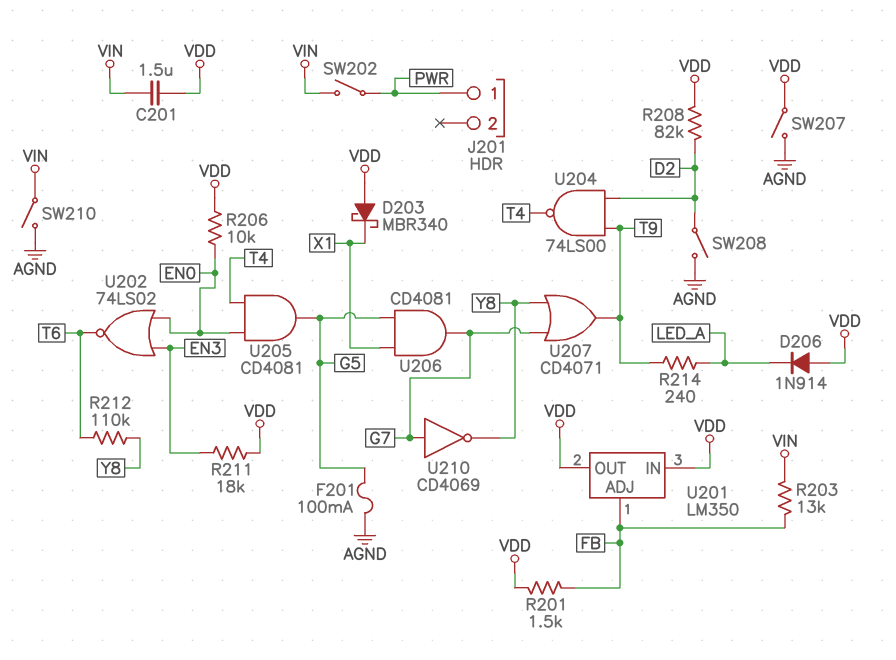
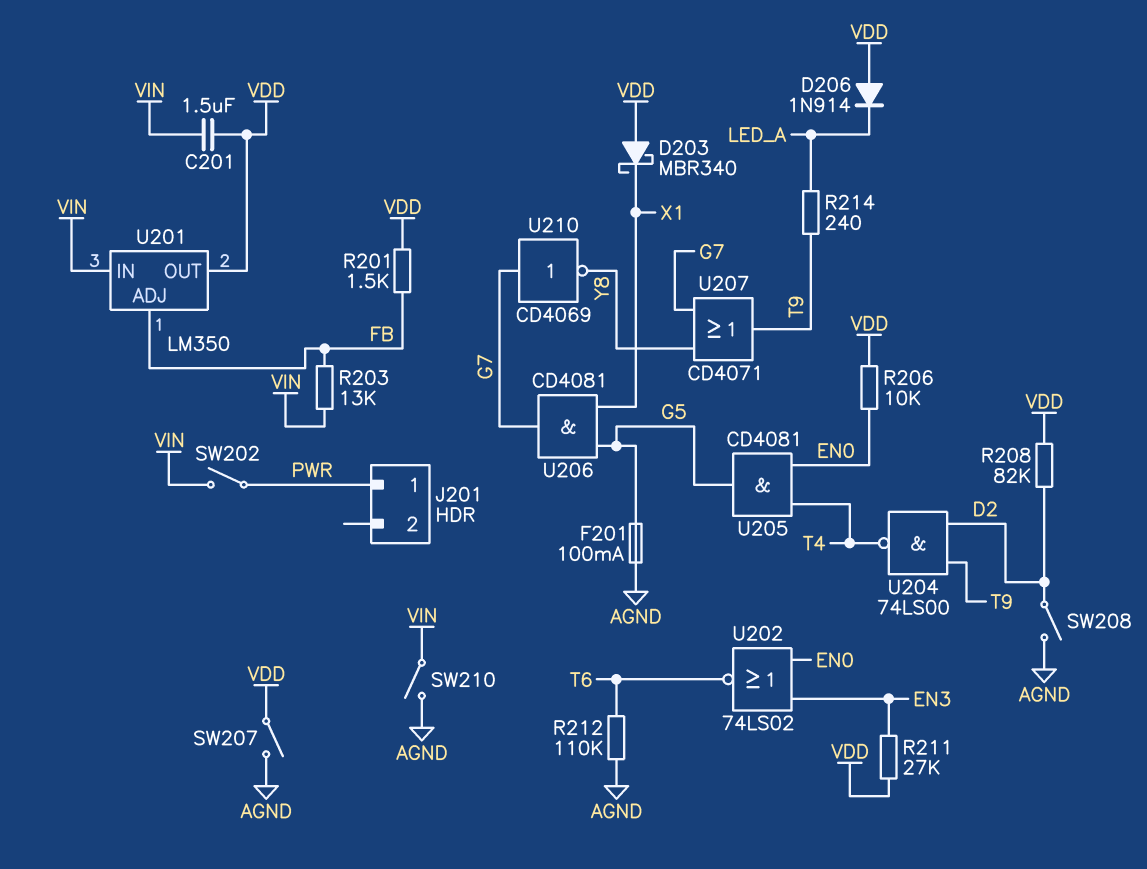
R211: 18k (EN3, VDD) -> 27k (EN3, VDD)
R212: 110k (T6, Y8) -> 110k (AGND, T6)
U201 pin IN: VDD -> VIN

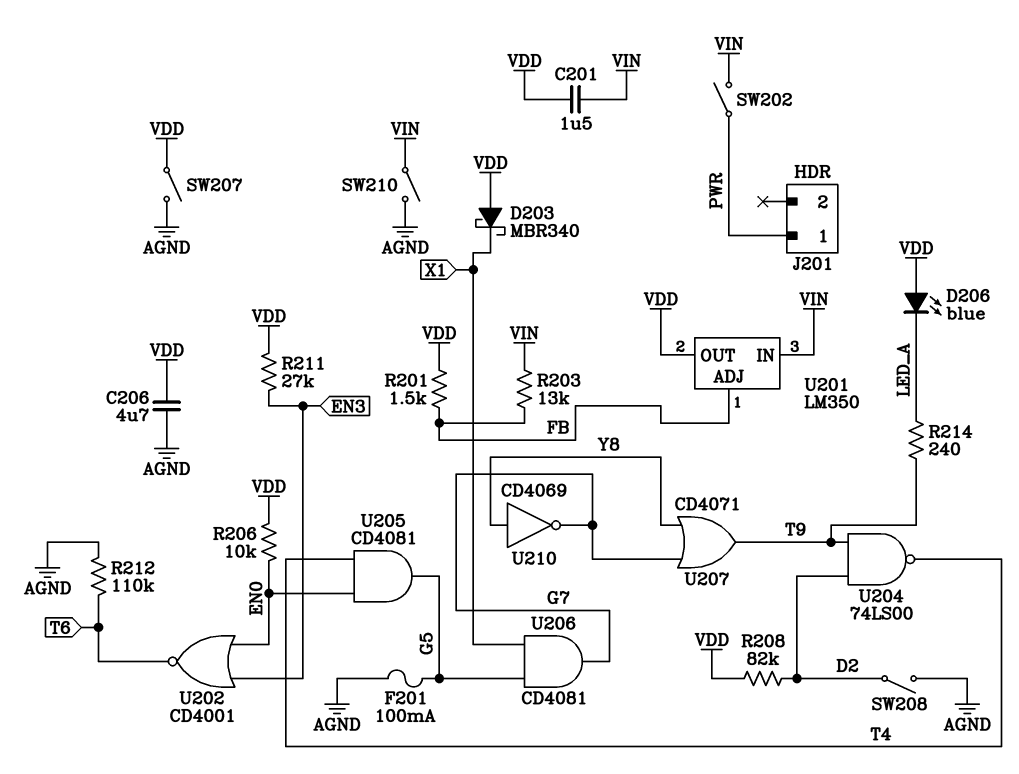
C206: none -> 4.7uF (AGND, VDD)
D206: diode 1N914 (A VDD, K LED_A) -> LED blue (A VDD, K LED_A)
U202: NOR 74LS02 (in EN0, in EN3, out T6) -> NOR CD4001 (in EN0, in EN3, out T6)
U210: NOT CD4069 (in G7, out Y8) -> NOT CD4069 (in Y8, out G7)

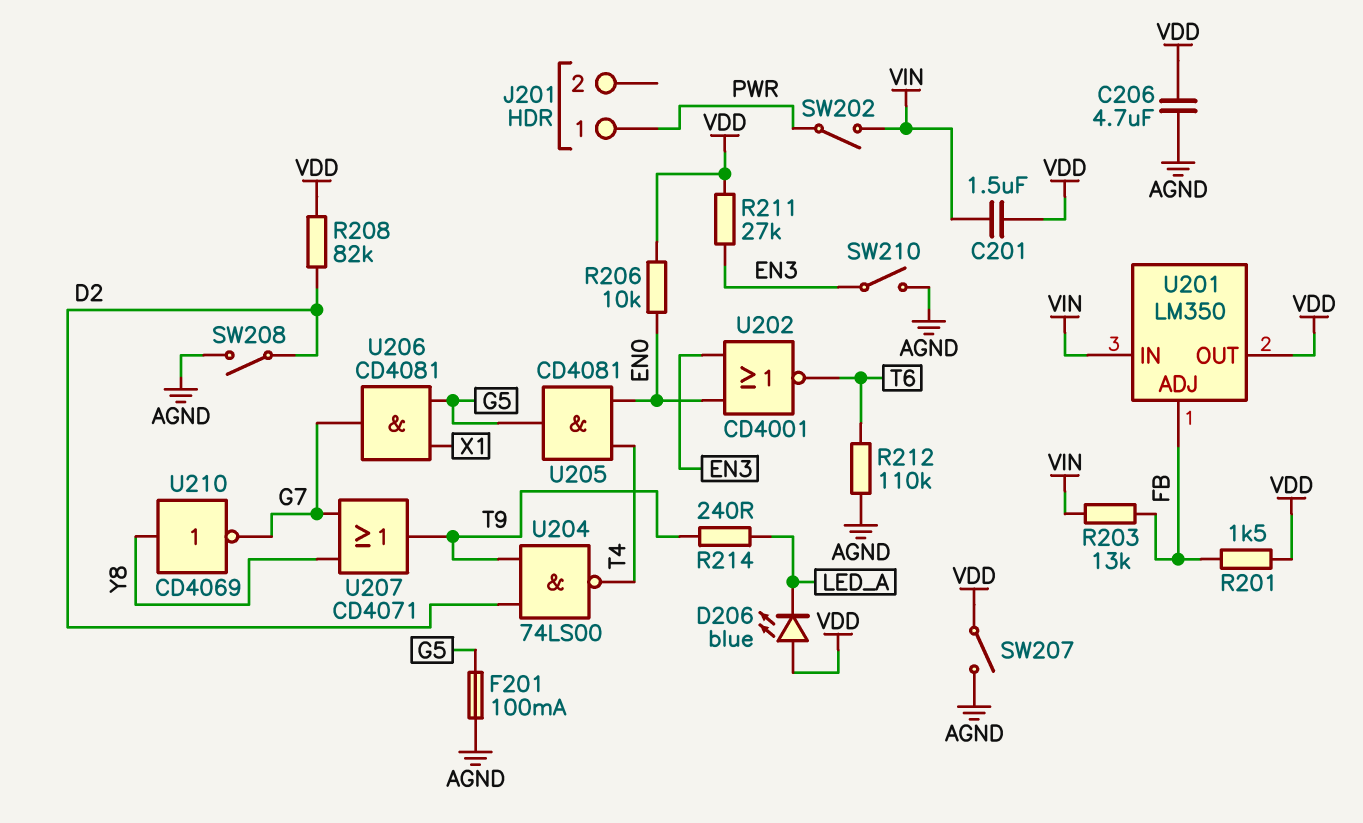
D203: schottky MBR340 (A VDD, K X1) -> none
SW210: switch (AGND, VIN) -> switch (AGND, EN3)

